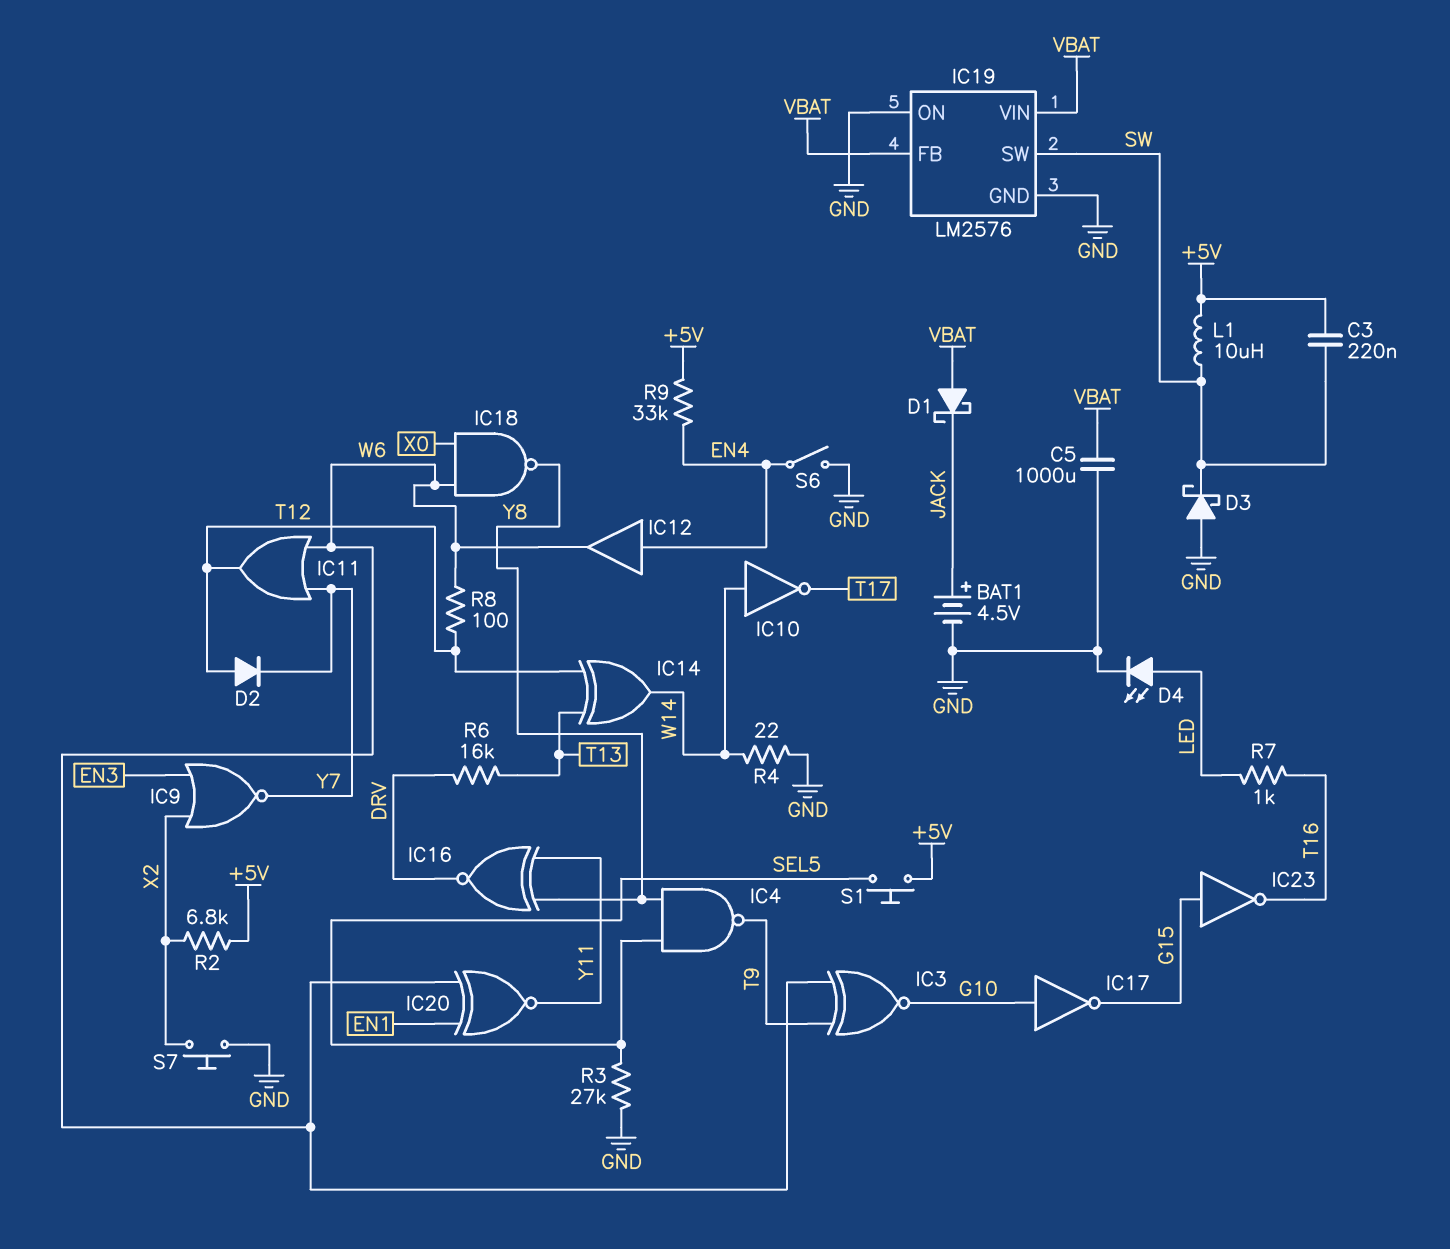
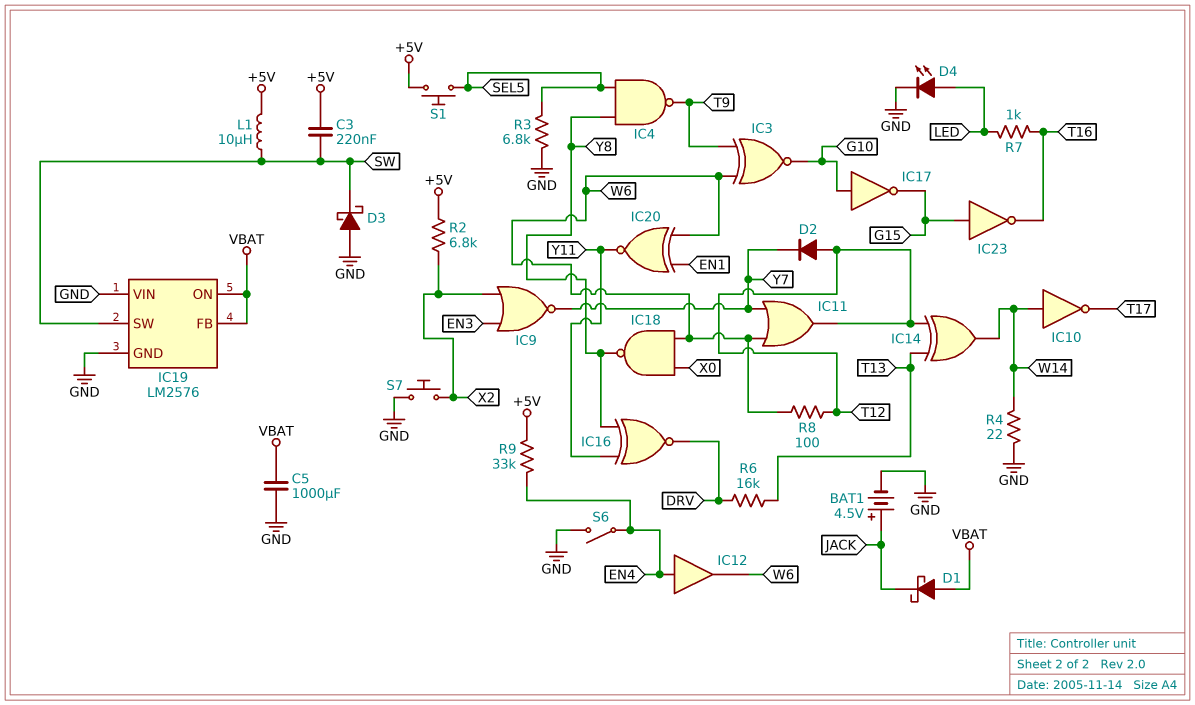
IC19 pin ON: GND -> VBAT
IC19 pin VIN: VBAT -> GND
R3: 27k (GND, SEL5) -> 6.8k (GND, SEL5)

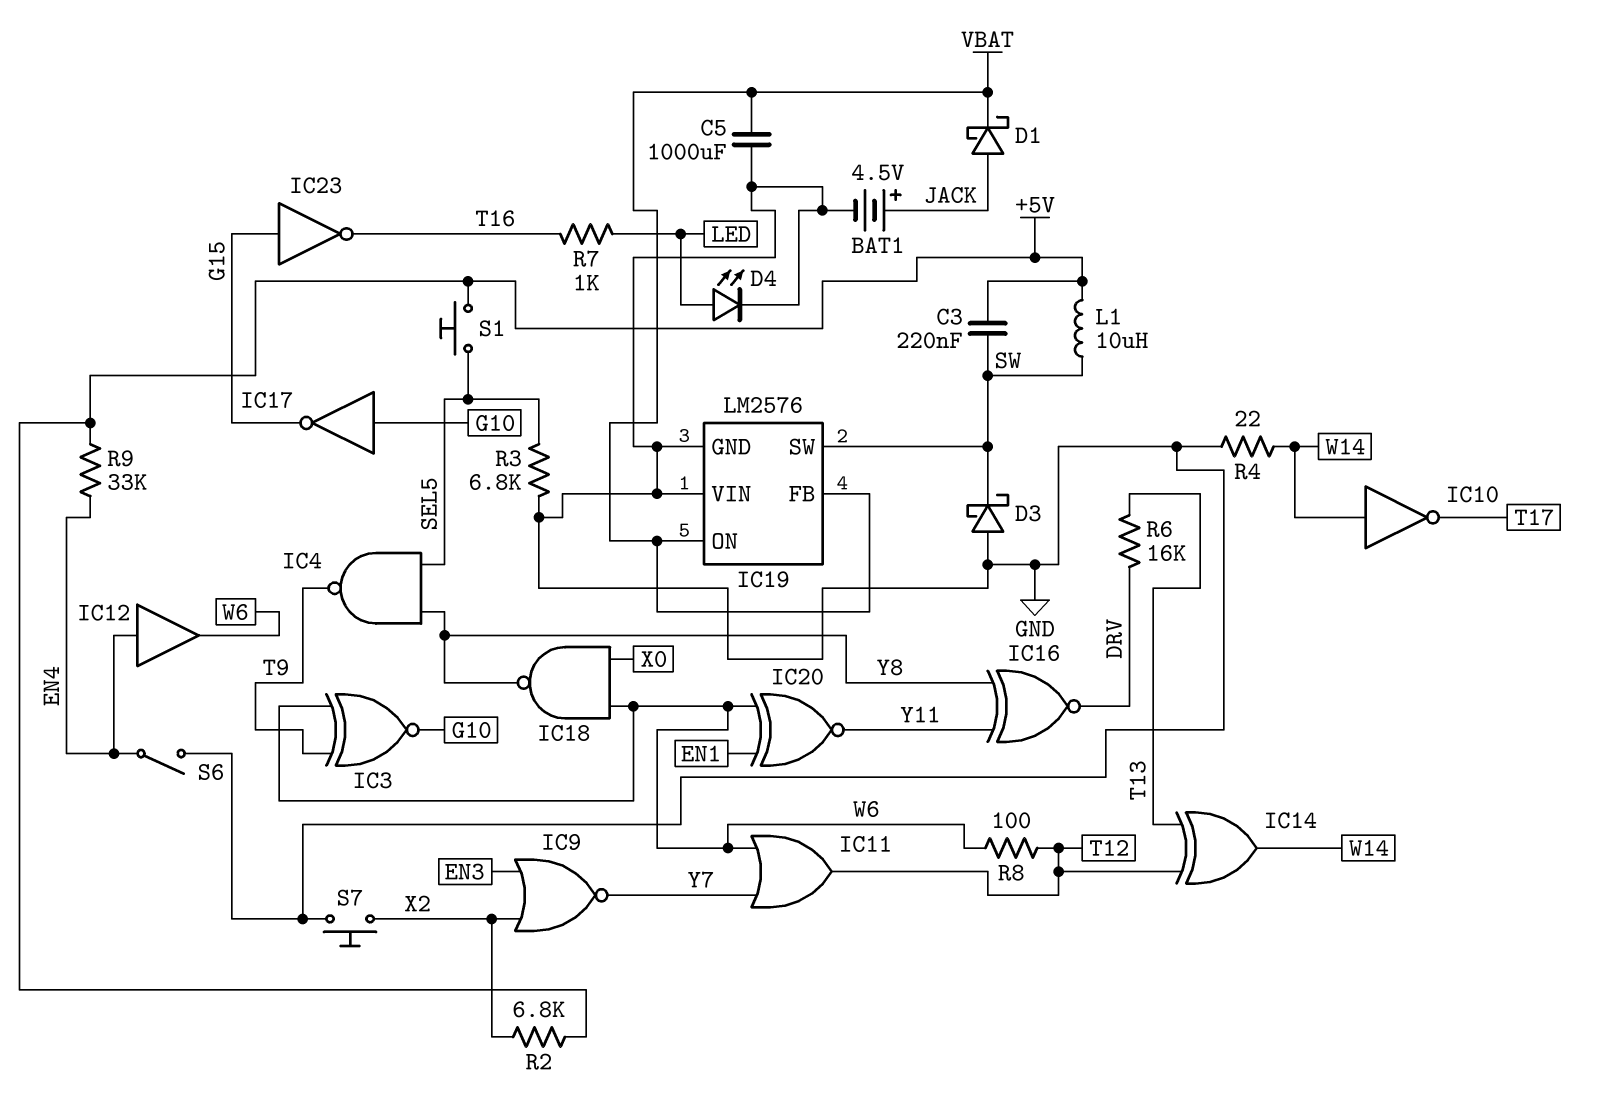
D1: schottky (A VBAT, K JACK) -> schottky (A JACK, K VBAT)
D2: diode (A T12, K Y7) -> none

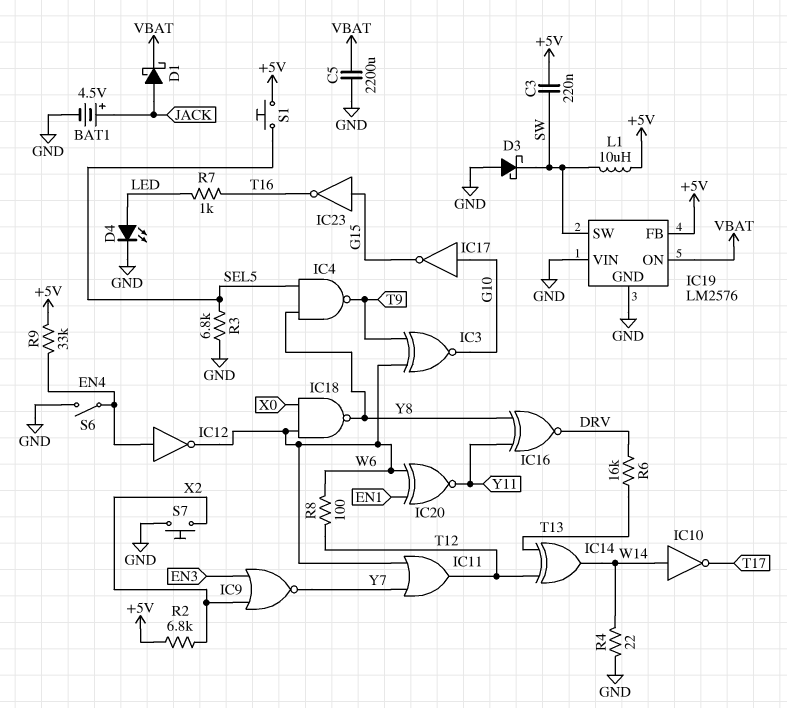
C5: 1000uF (GND, VBAT) -> 2200uF (GND, VBAT)
IC12: buffer (in EN4, out W6) -> NOT (in EN4, out W6)
IC19 pin FB: VBAT -> +5V

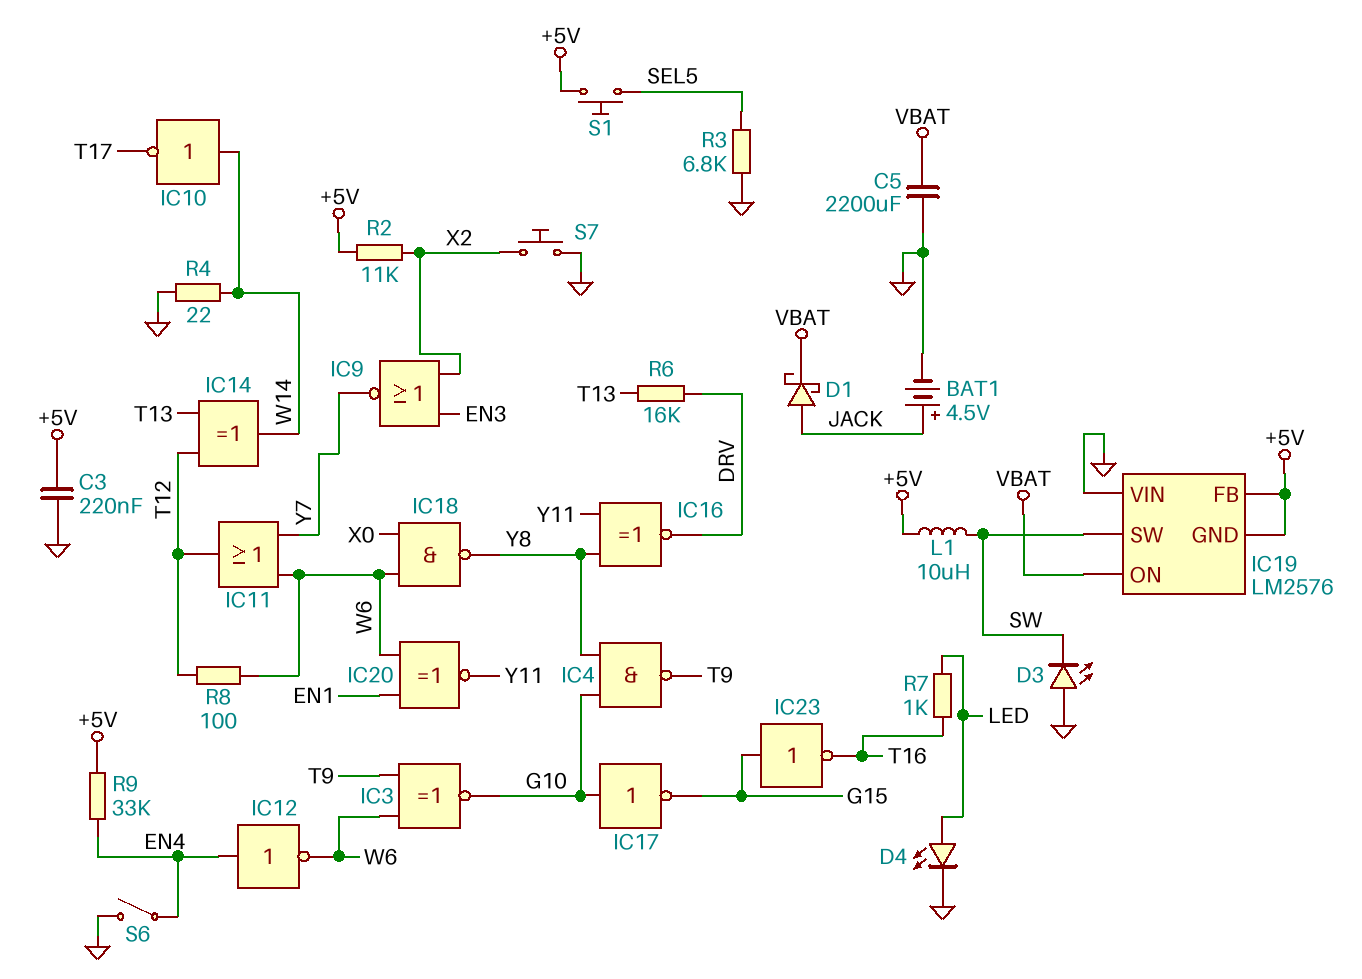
C3: 220nF (+5V, SW) -> 220nF (+5V, GND)
D3: schottky (A GND, K SW) -> LED (A GND, K SW)
IC4: NAND (in SEL5, in Y8, out T9) -> NAND (in G10, in Y8, out T9)
IC19 pin GND: GND -> +5V
R2: 6.8k (+5V, X2) -> 11k (+5V, X2)

